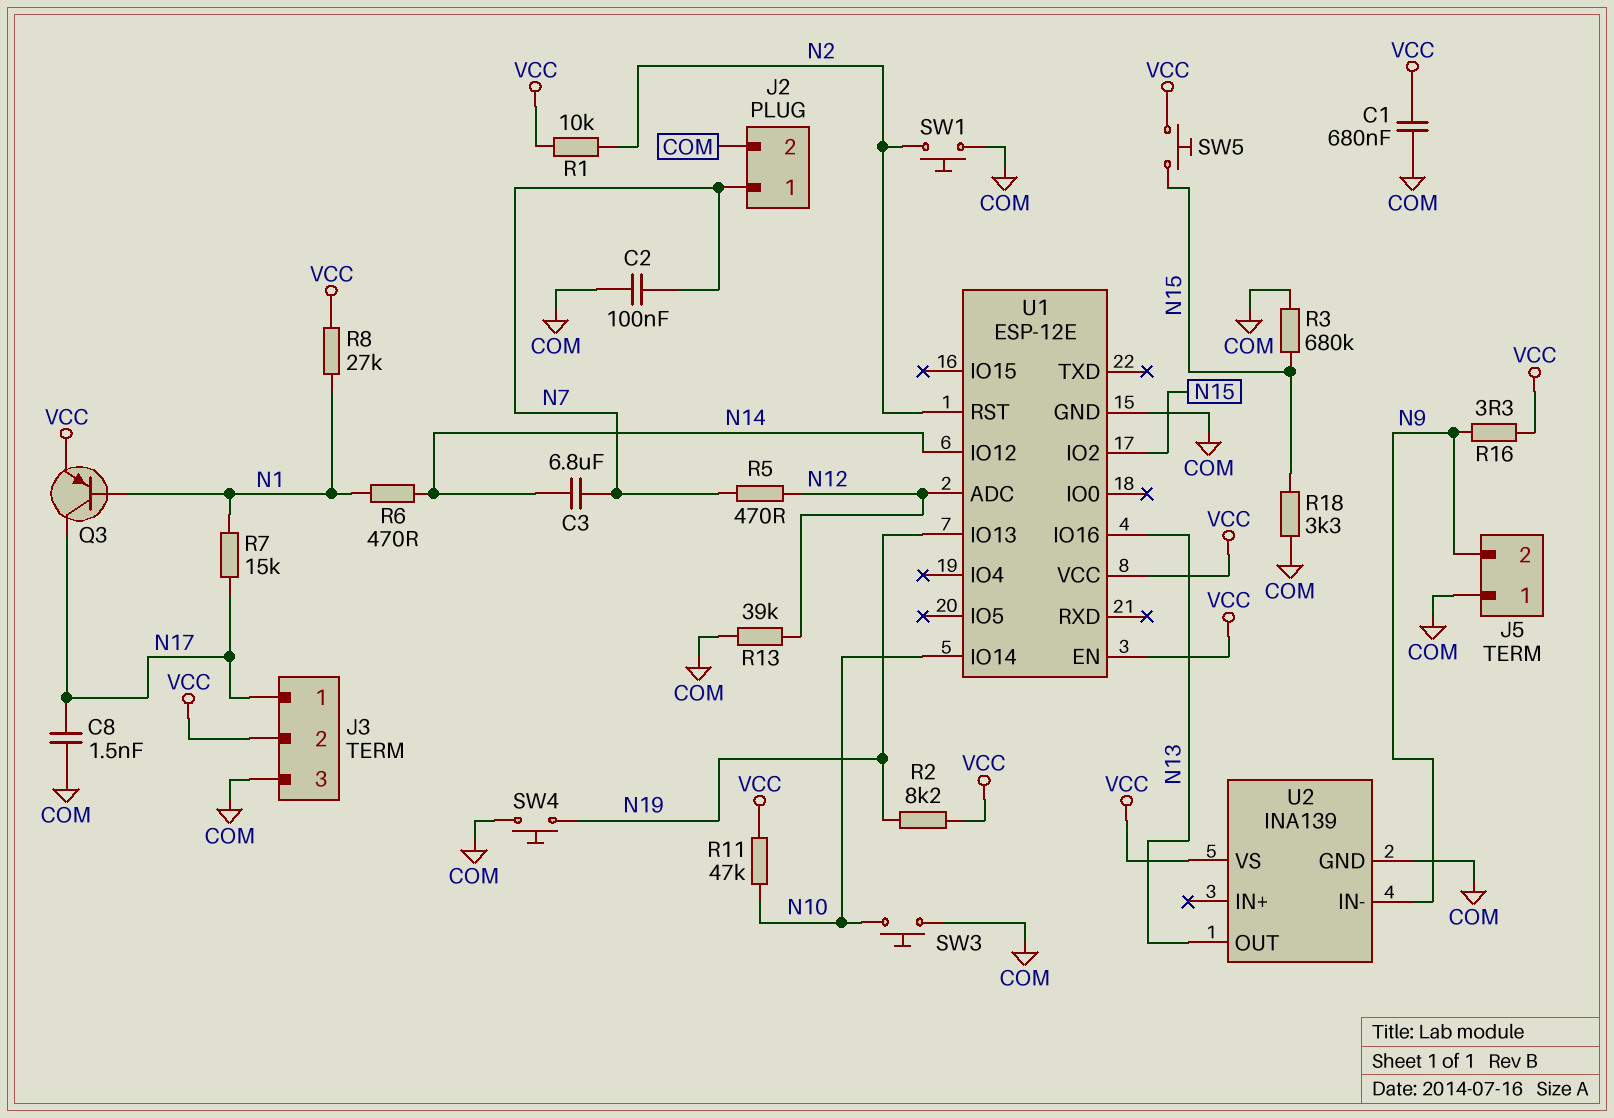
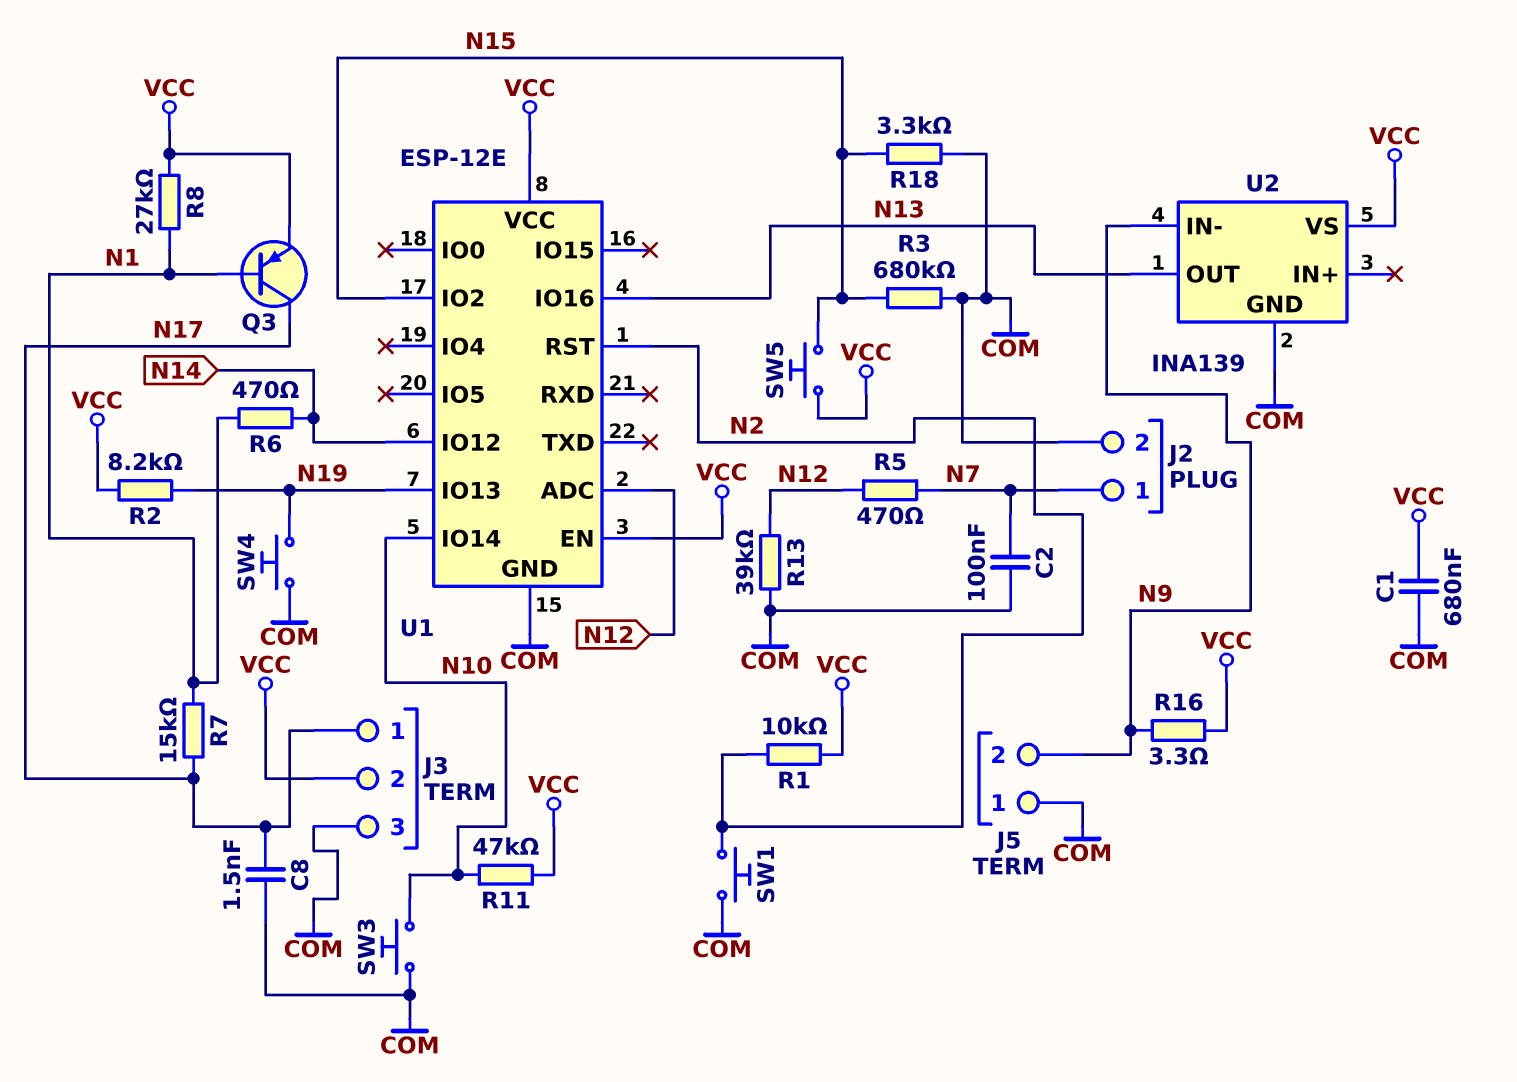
C3: 6.8uF (N7, N14) -> none

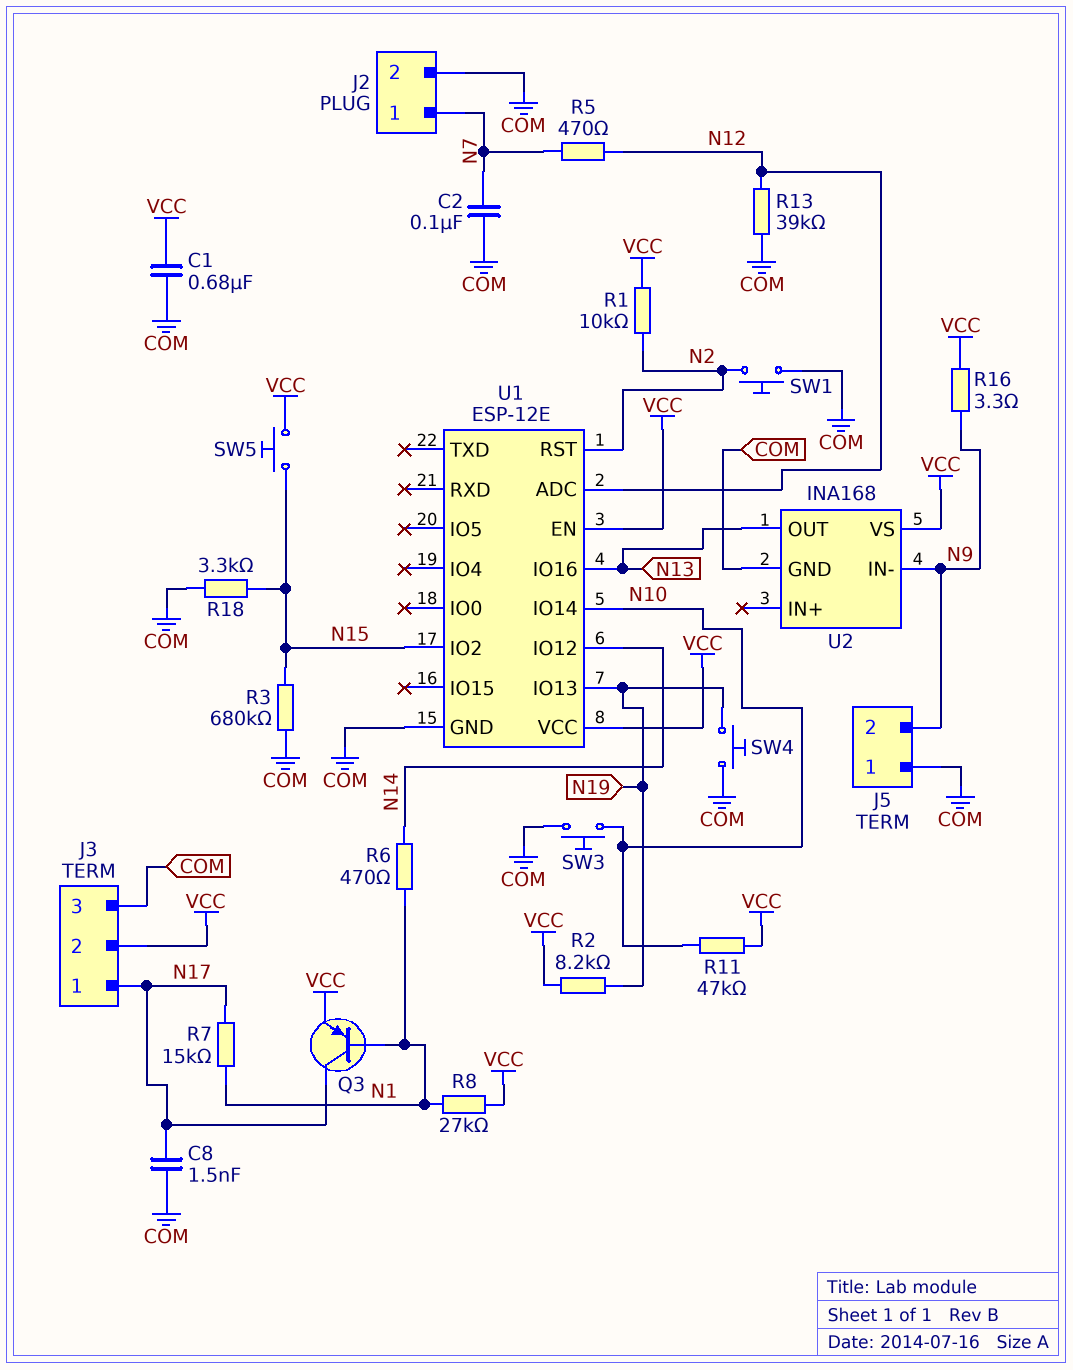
U2: INA139 -> INA168

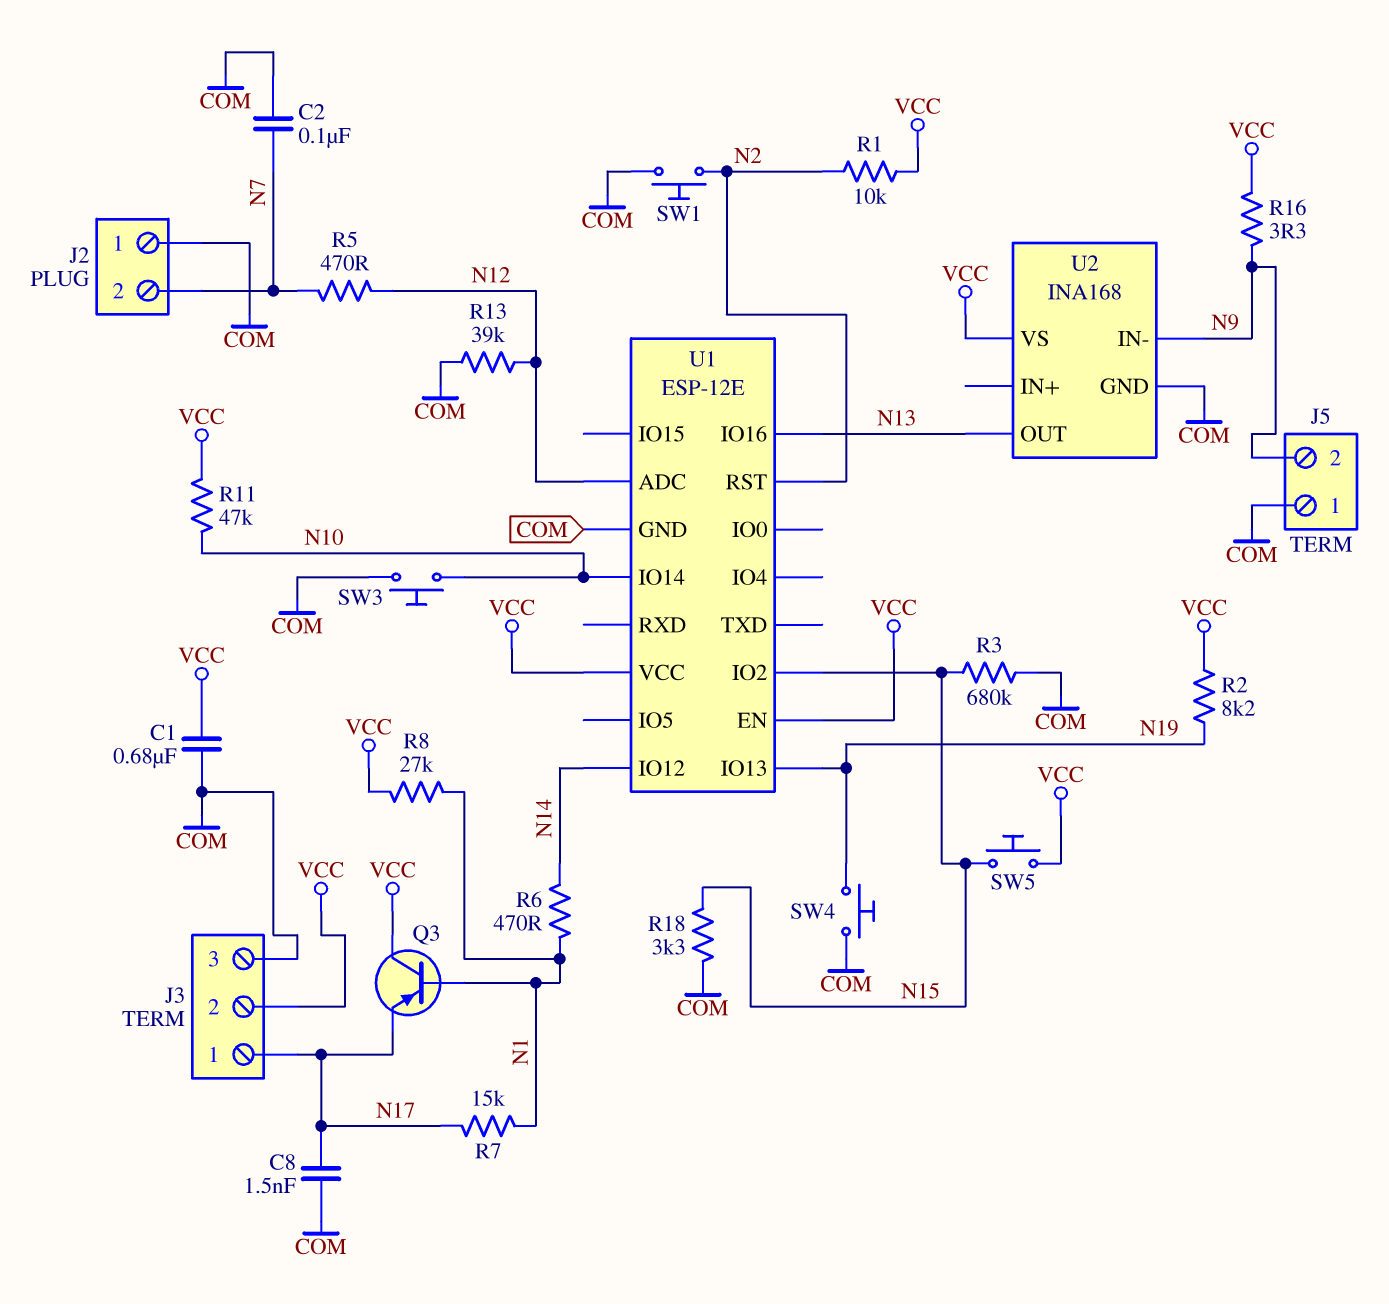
J2 pin 1: N7 -> COM
J2 pin 2: COM -> N7
Q3: PNP (B N1, C N17, E VCC) -> PNP (B N1, C VCC, E N17)

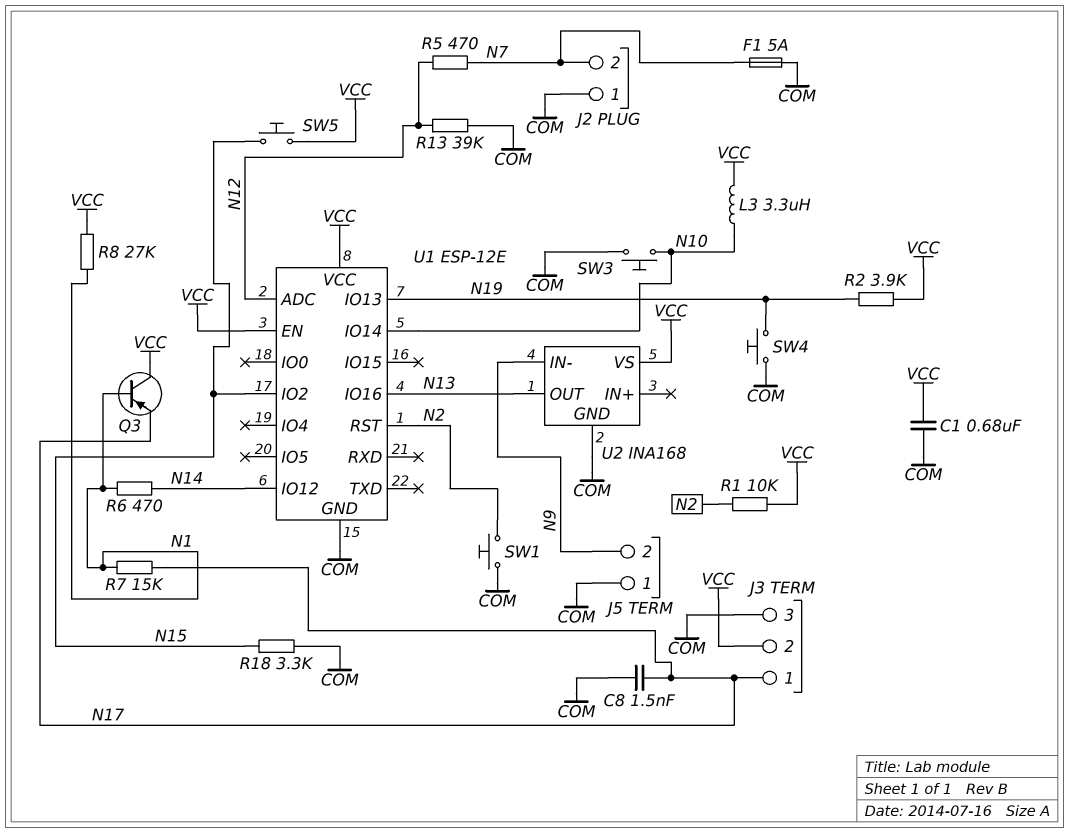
C2: 100nF (COM, N7) -> none
F1: none -> 5A (COM, N7)
L3: none -> 3.3uH (N10, VCC)
R2: 8.2k (N19, VCC) -> 3.9k (N19, VCC)
R3: 680k (COM, N15) -> none
R11: 47k (N10, VCC) -> none
R16: 3.3 (N9, VCC) -> none

